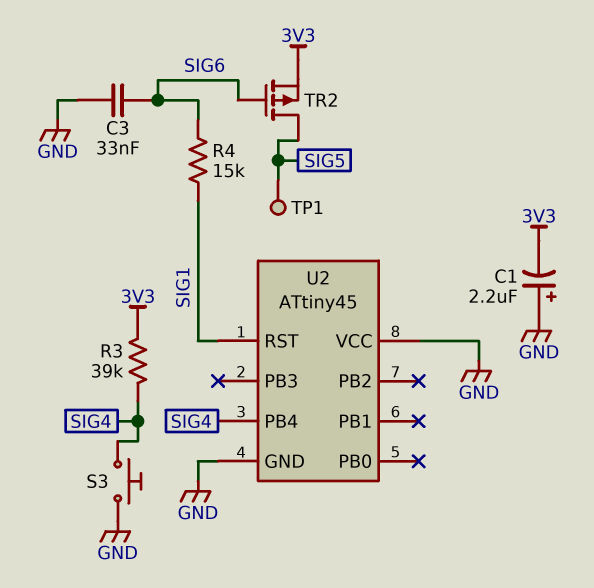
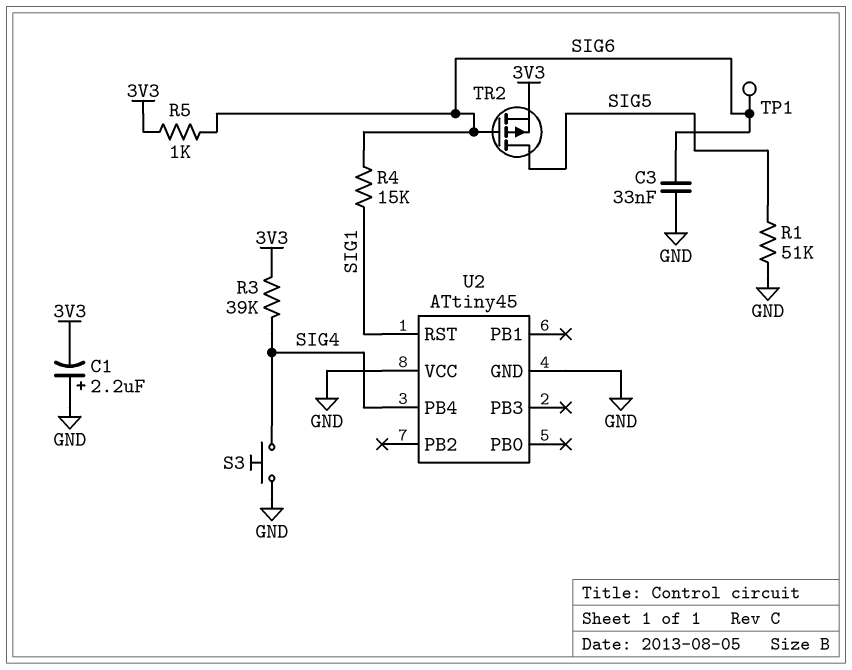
R1: none -> 51k (GND, SIG5)
R5: none -> 1k (3V3, SIG6)
TP1: test point (SIG5) -> test point (SIG6)

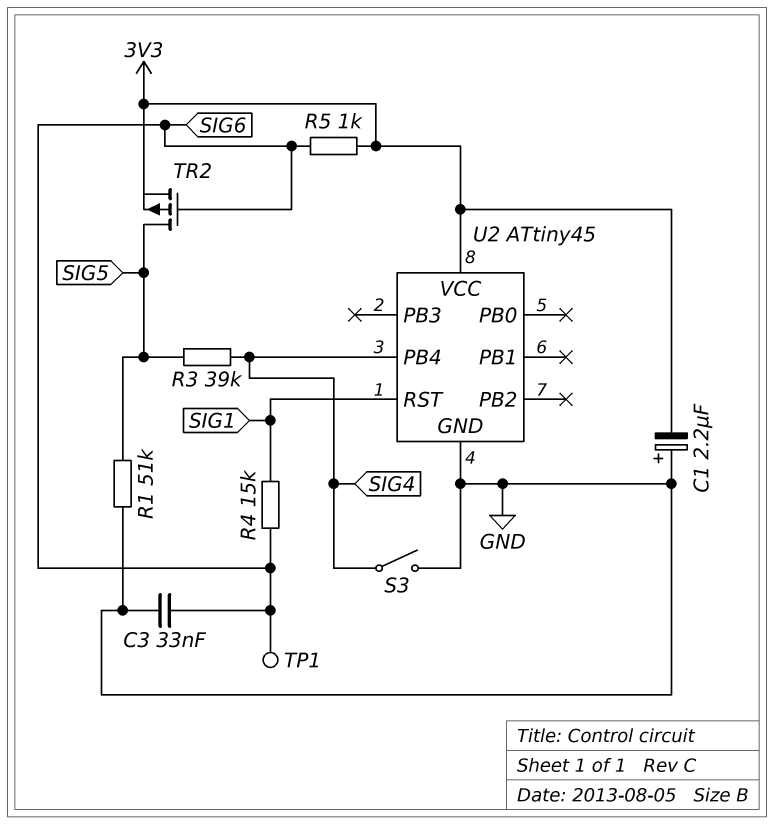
R3: 39k (3V3, SIG4) -> 39k (SIG4, SIG5)
S3: button (GND, SIG4) -> switch (GND, SIG4)
U2 pin VCC: GND -> 3V3

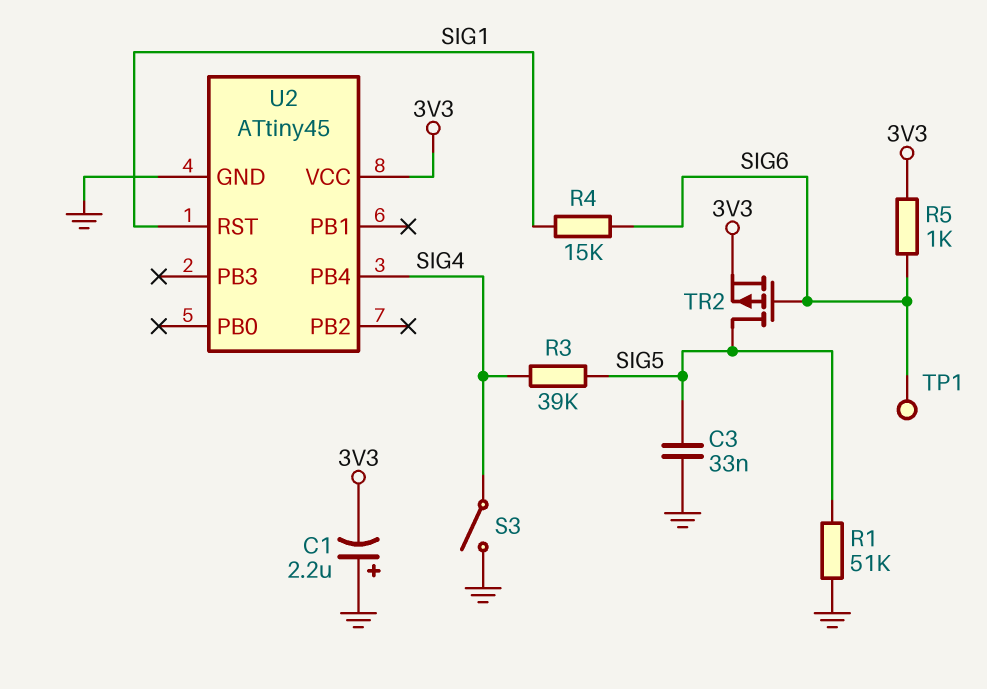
C3: 33nF (GND, SIG6) -> 33nF (GND, SIG5)

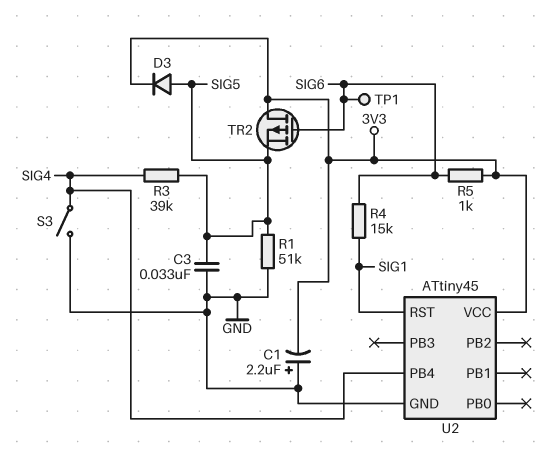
D3: none -> diode (A SIG5, K 3V3)
TR2: PMOS (G SIG6, D SIG5, S 3V3) -> PMOS (G SIG6, D 3V3, S SIG5)

